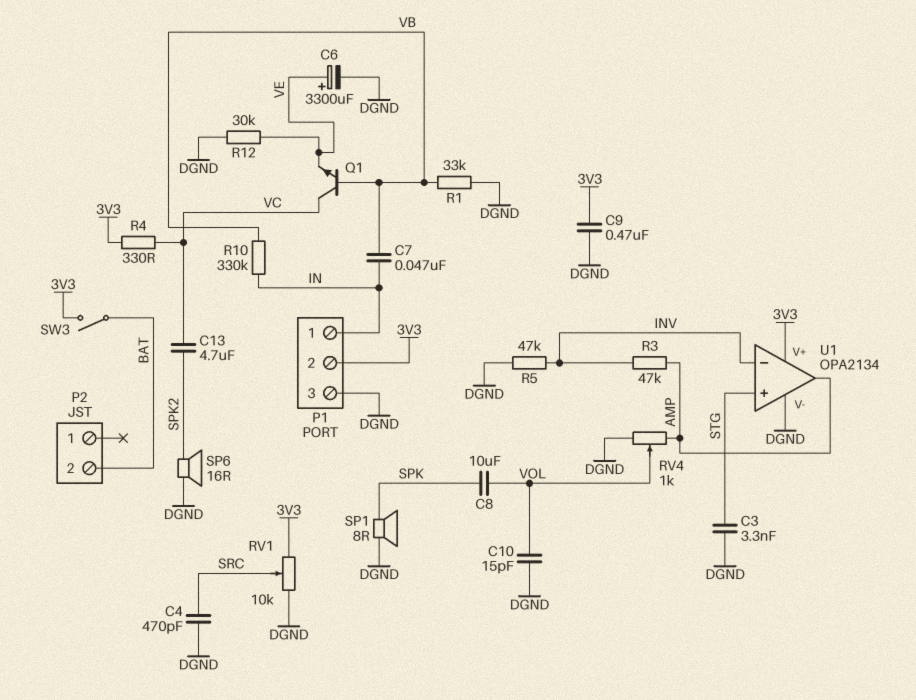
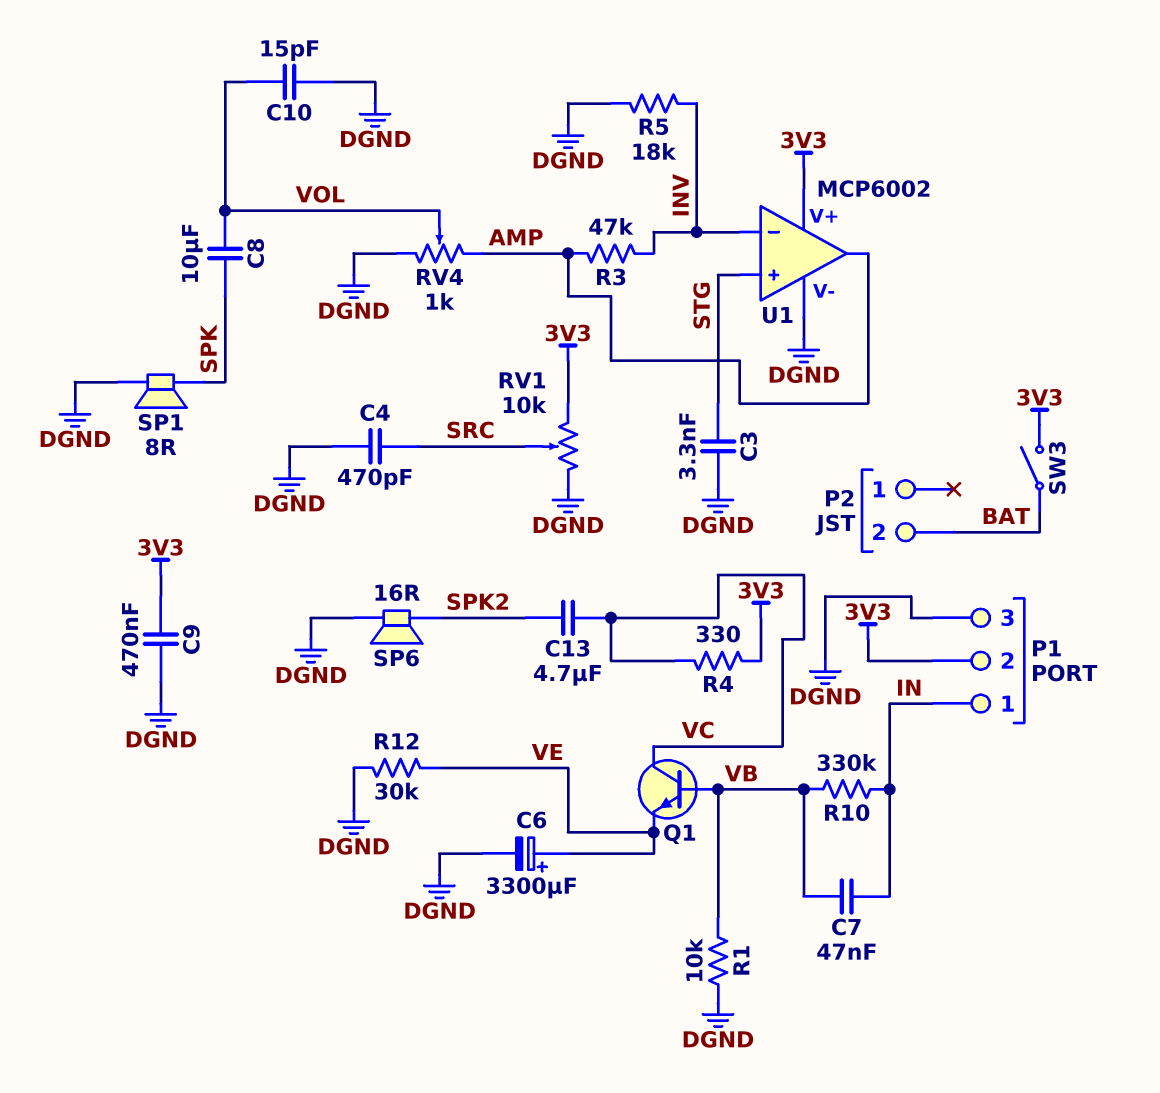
R1: 33k (DGND, VB) -> 10k (DGND, VB)
R5: 47k (DGND, INV) -> 18k (DGND, INV)
U1: OPA2134 -> MCP6002

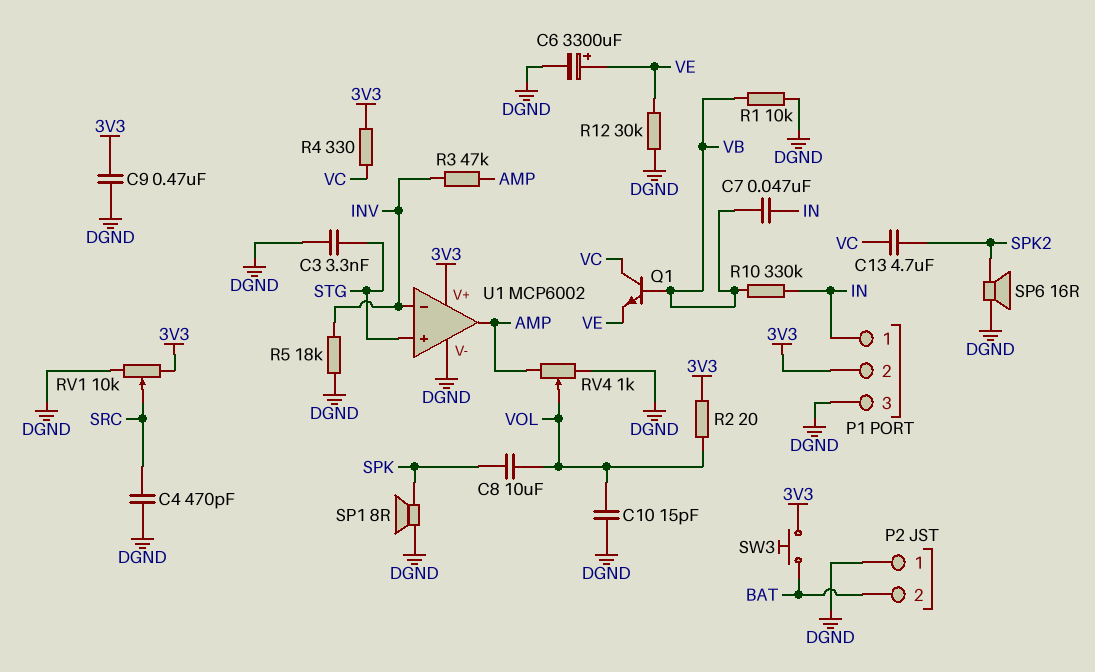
P2 pin 1: none -> DGND
R2: none -> 20 (3V3, VOL)
SW3: switch (3V3, BAT) -> button (3V3, BAT)

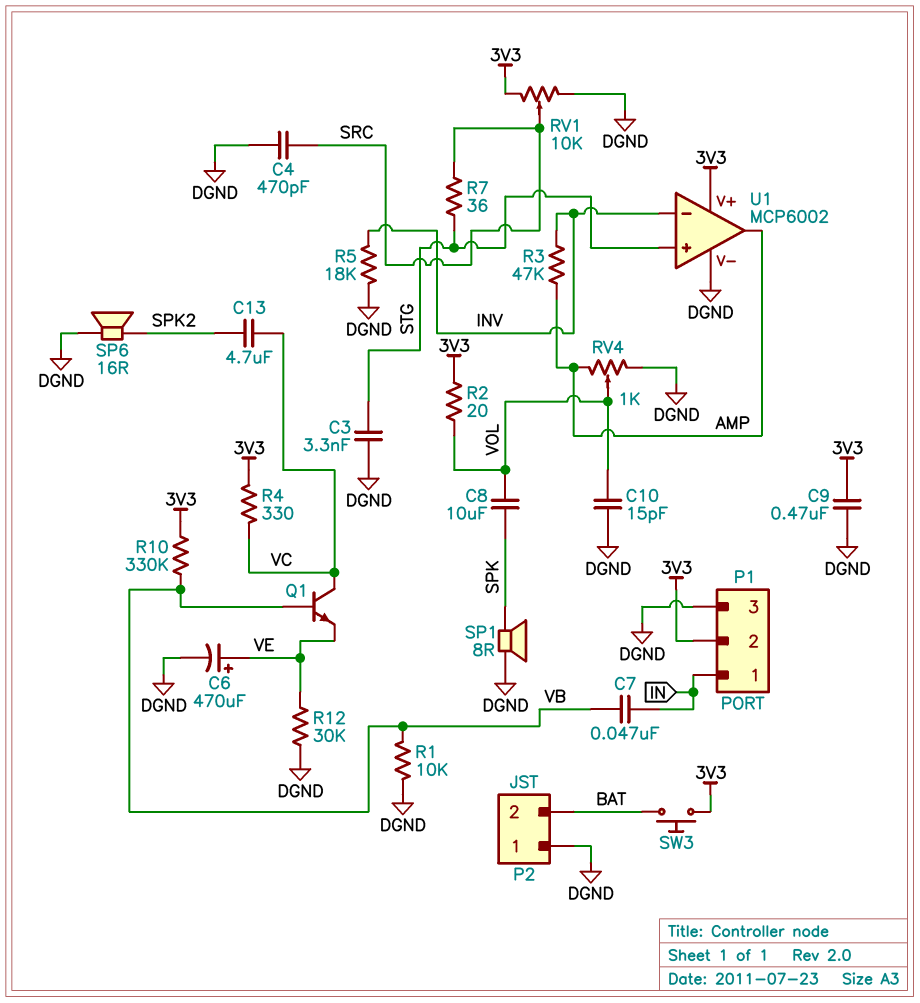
C6: 3300uF (plus VE, minus DGND) -> 470uF (plus VE, minus DGND)
R7: none -> 36 (SRC, STG)
R10: 330k (IN, VB) -> 330k (3V3, VB)

